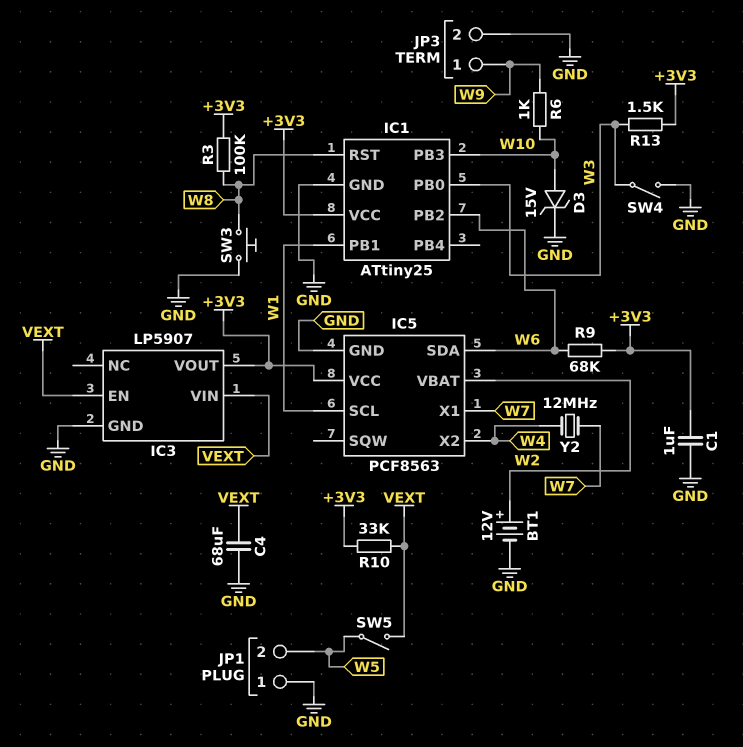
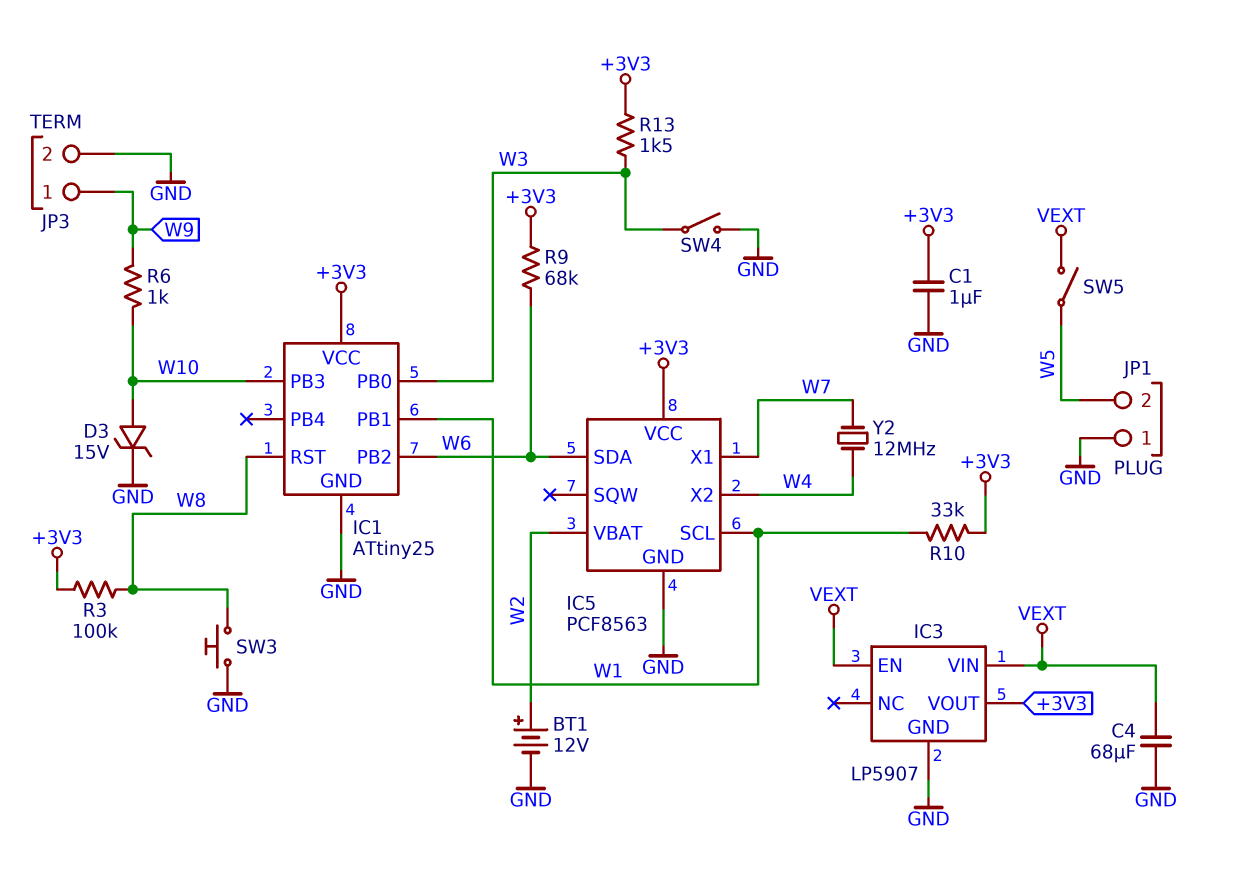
R10: 33k (+3V3, VEXT) -> 33k (+3V3, W1)

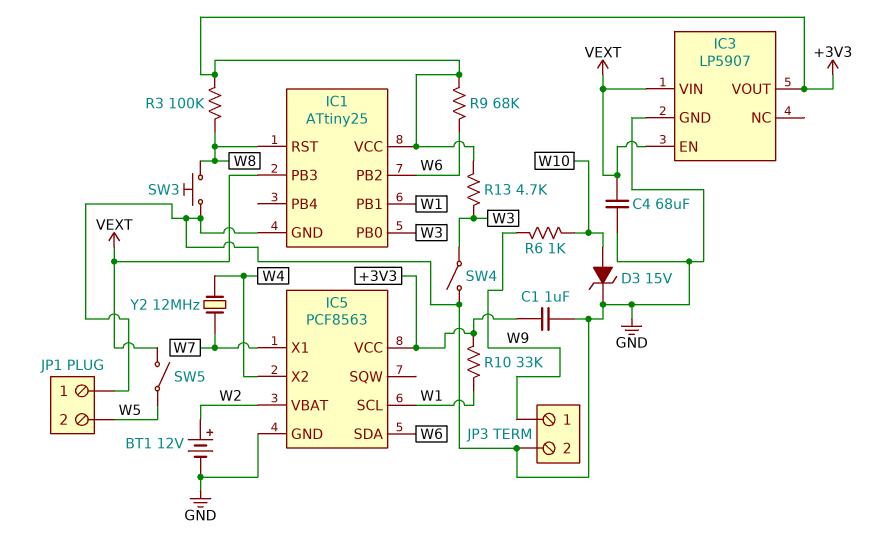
IC1 pin PB3: W10 -> VEXT
R13: 1.5k (+3V3, W3) -> 4.7k (+3V3, W3)

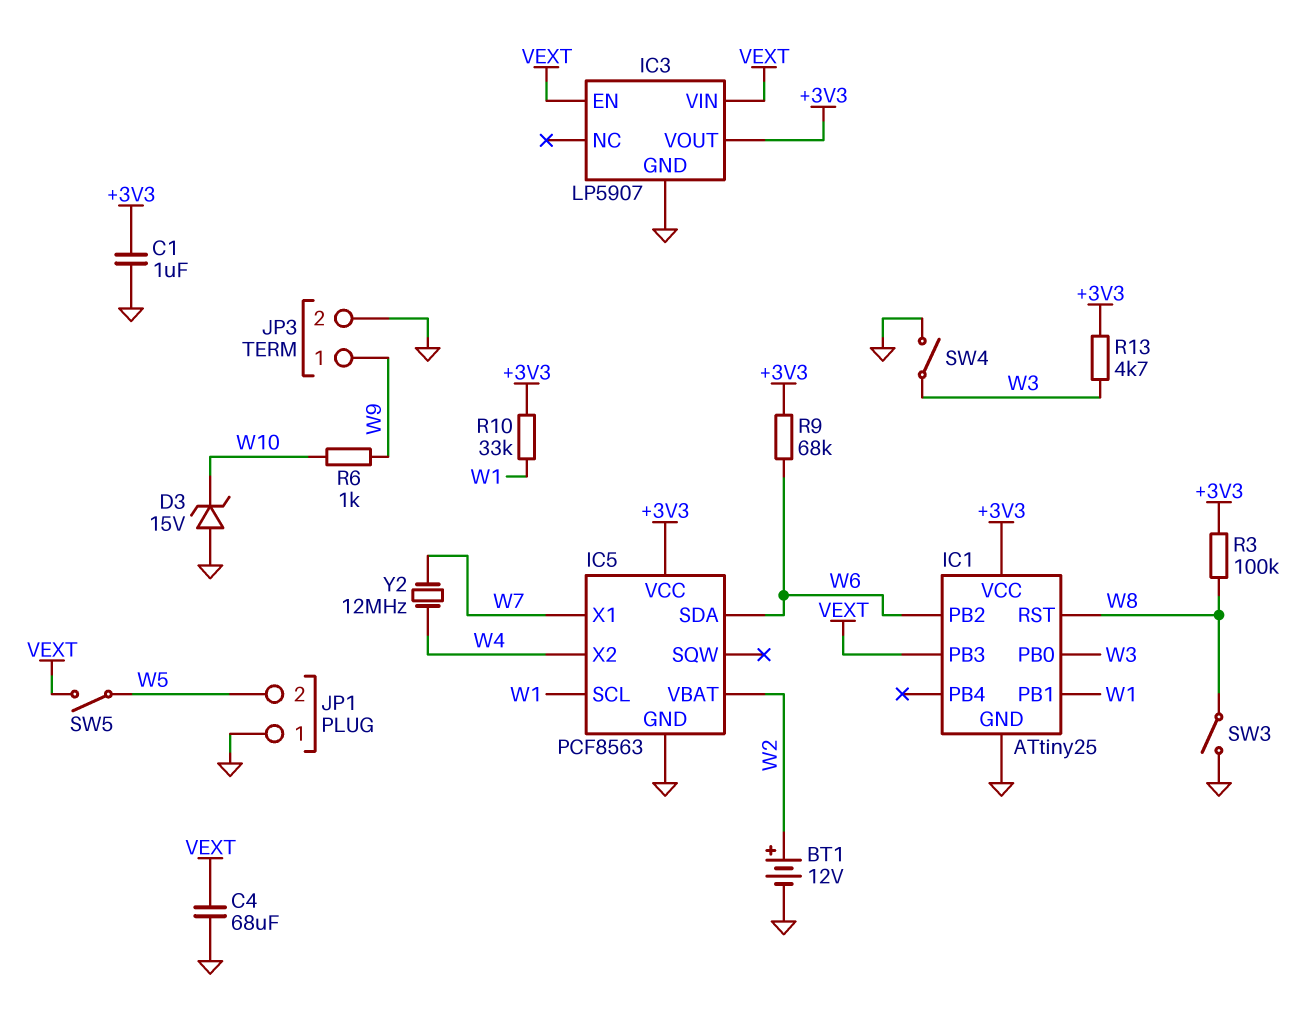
D3: zener 15V (A W10, K GND) -> zener 15V (A GND, K W10)
SW3: button (GND, W8) -> switch (GND, W8)

